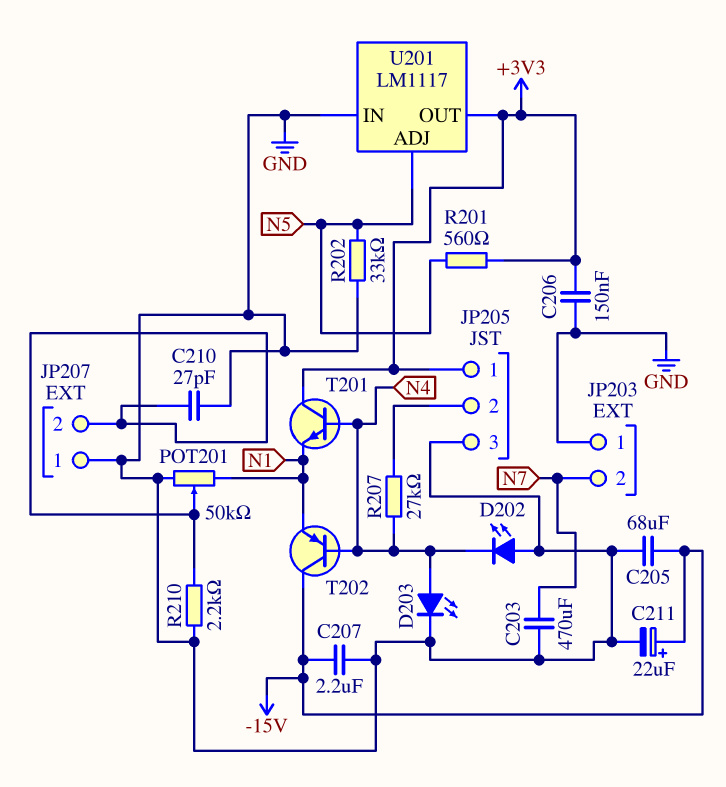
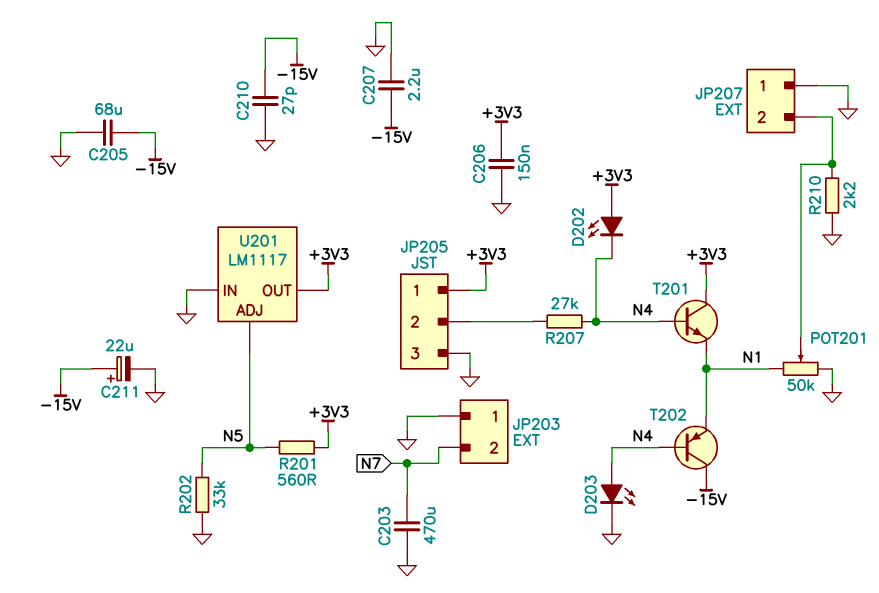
C210: 27pF (GND, JP207/2) -> 27pF (-15V, GND)
D202: LED (A GND, K N4) -> LED (A +3V3, K N4)

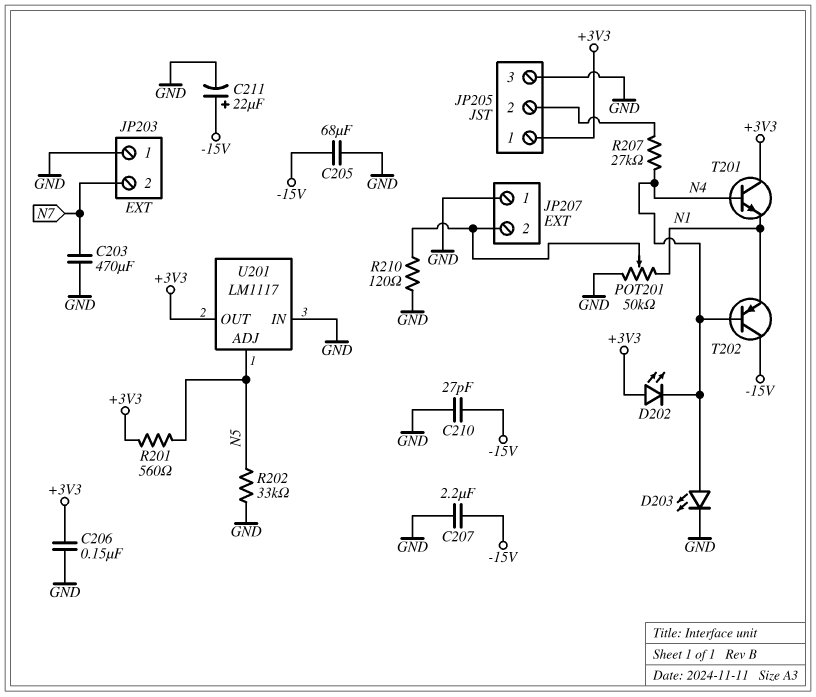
R210: 2.2k (GND, JP207/2) -> 120 (GND, JP207/2)

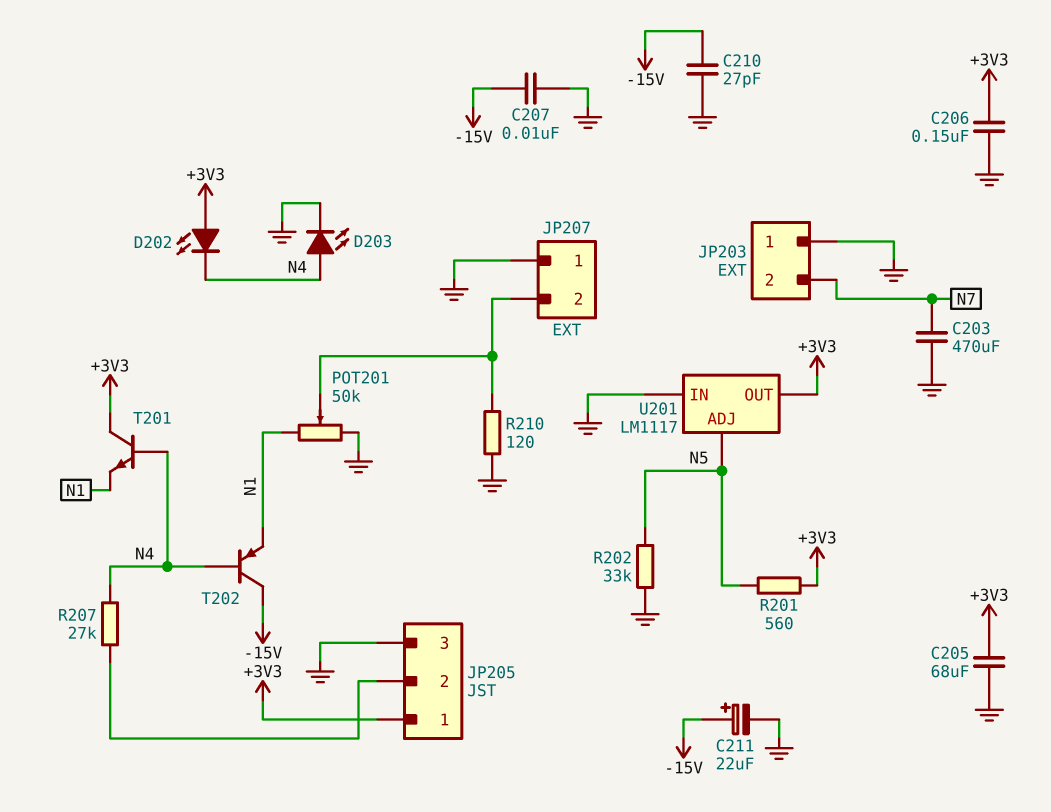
C205: 68uF (-15V, GND) -> 68uF (+3V3, GND)
C207: 2.2uF (-15V, GND) -> 10nF (-15V, GND)

